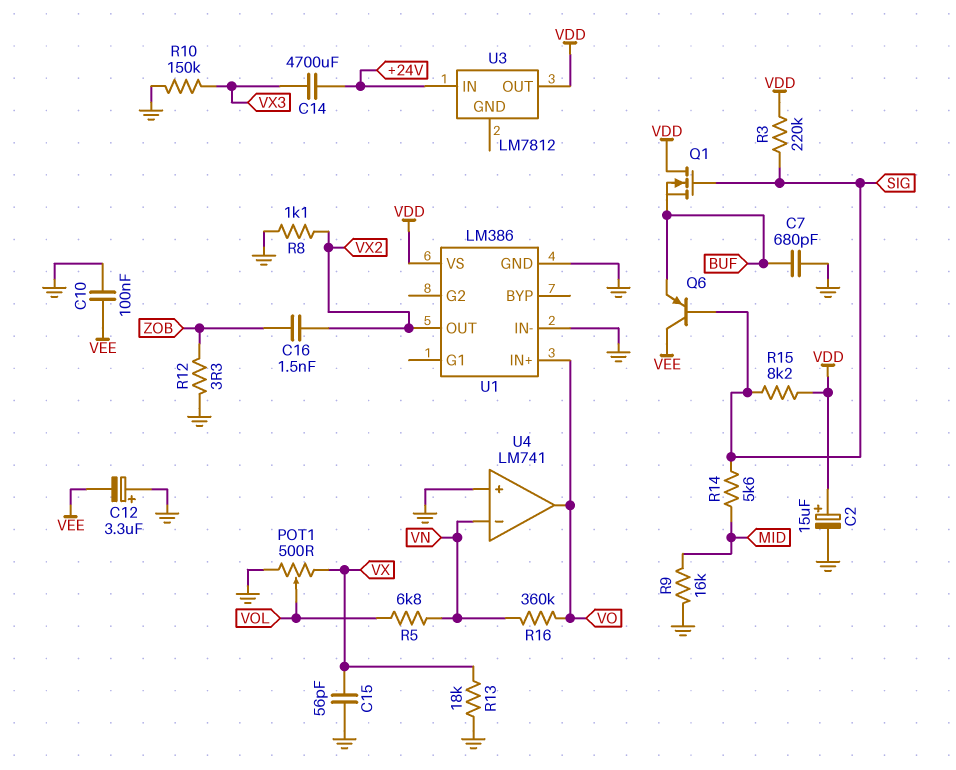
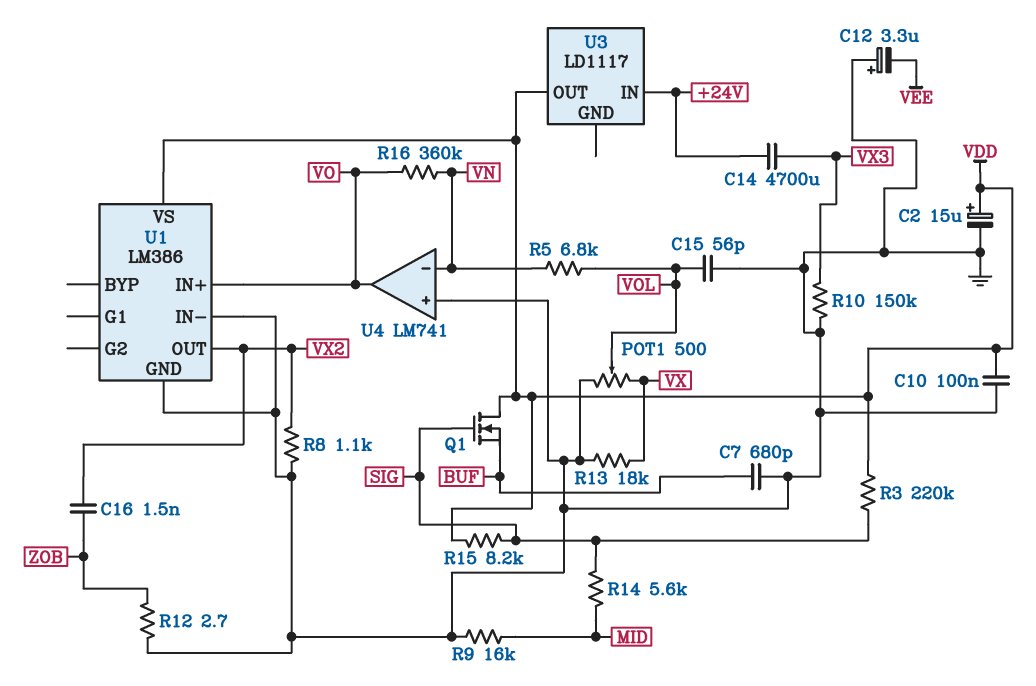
C10: 100nF (GND, VEE) -> 100nF (GND, VDD)
C15: 56pF (GND, VX) -> 56pF (GND, VOL)
Q6: PNP (B SIG, C VEE, E BUF) -> none
R12: 3.3 (GND, ZOB) -> 2.7 (GND, ZOB)
U3: LM7812 -> LD1117

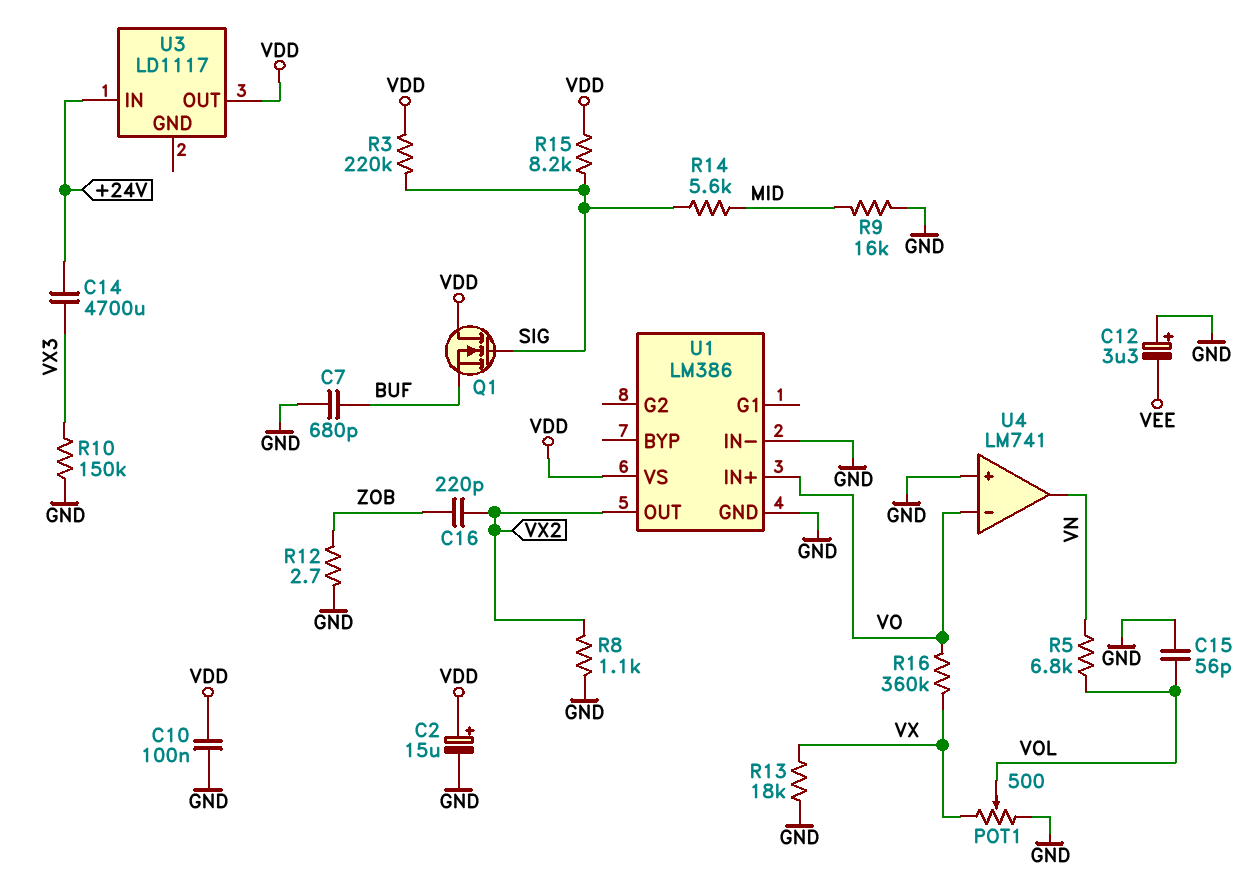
C16: 1.5nF (VX2, ZOB) -> 220pF (VX2, ZOB)
R16: 360k (VN, VO) -> 360k (VO, VX)
U4 pin in-: VN -> VO
U4 pin out: VO -> VN

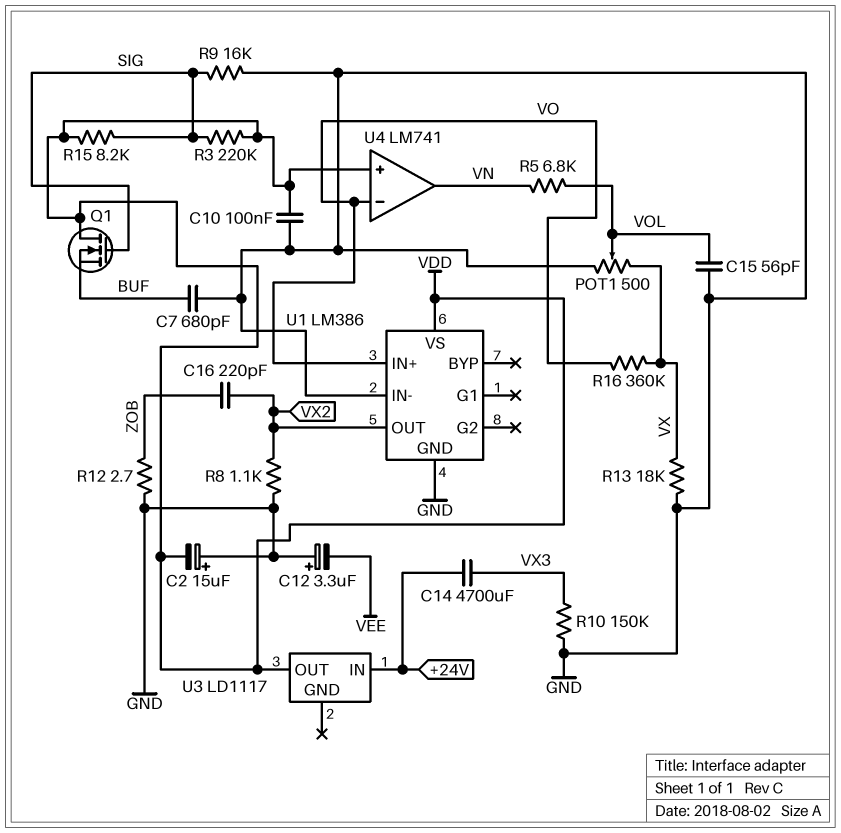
C2: 15uF (plus VDD, minus GND) -> 15uF (plus GND, minus VDD)
R9: 16k (GND, MID) -> 16k (GND, SIG)
R14: 5.6k (MID, SIG) -> none
U4 pin in+: GND -> VDD

